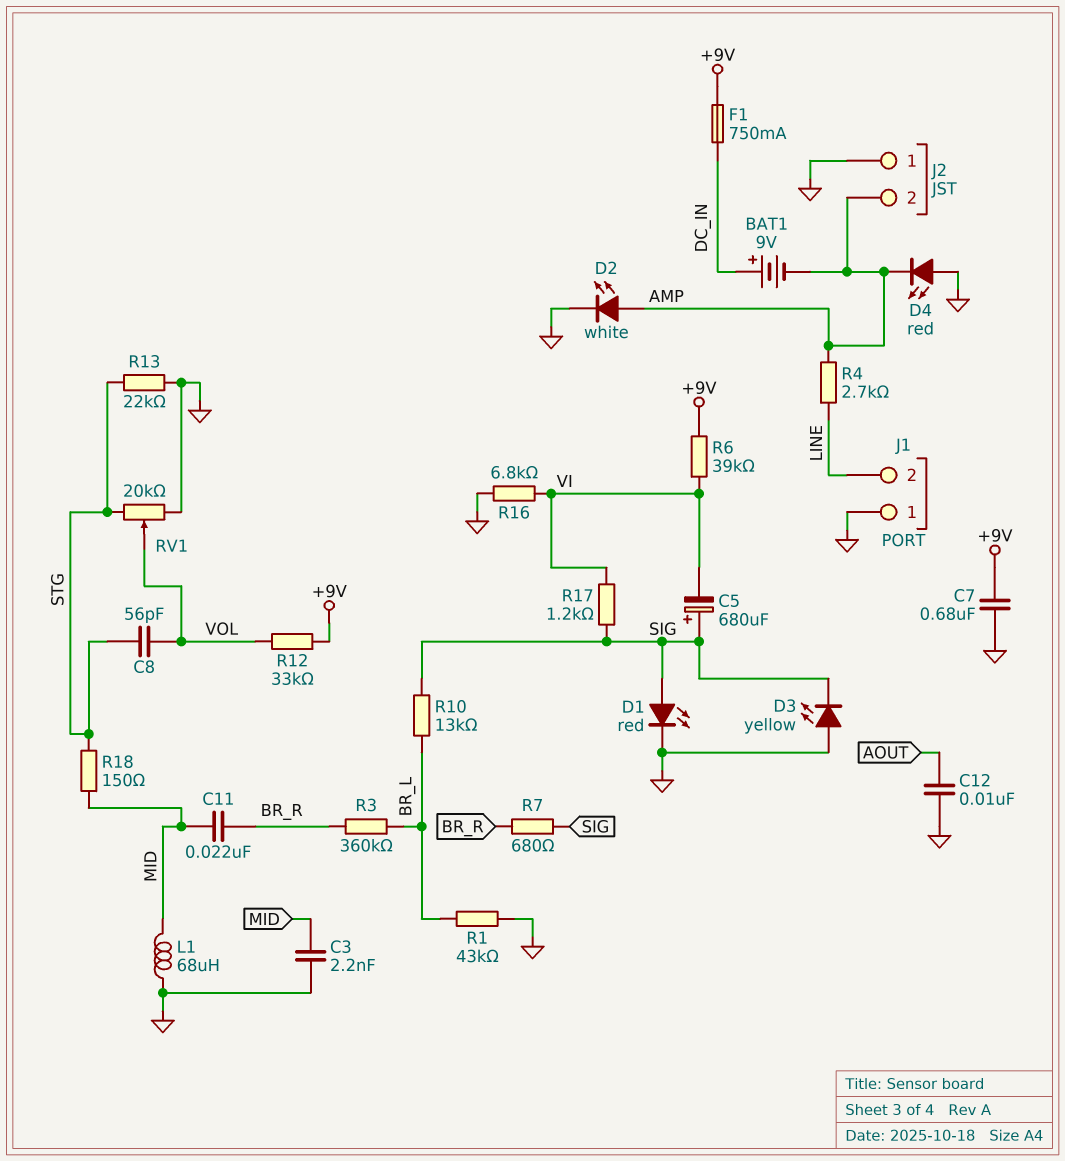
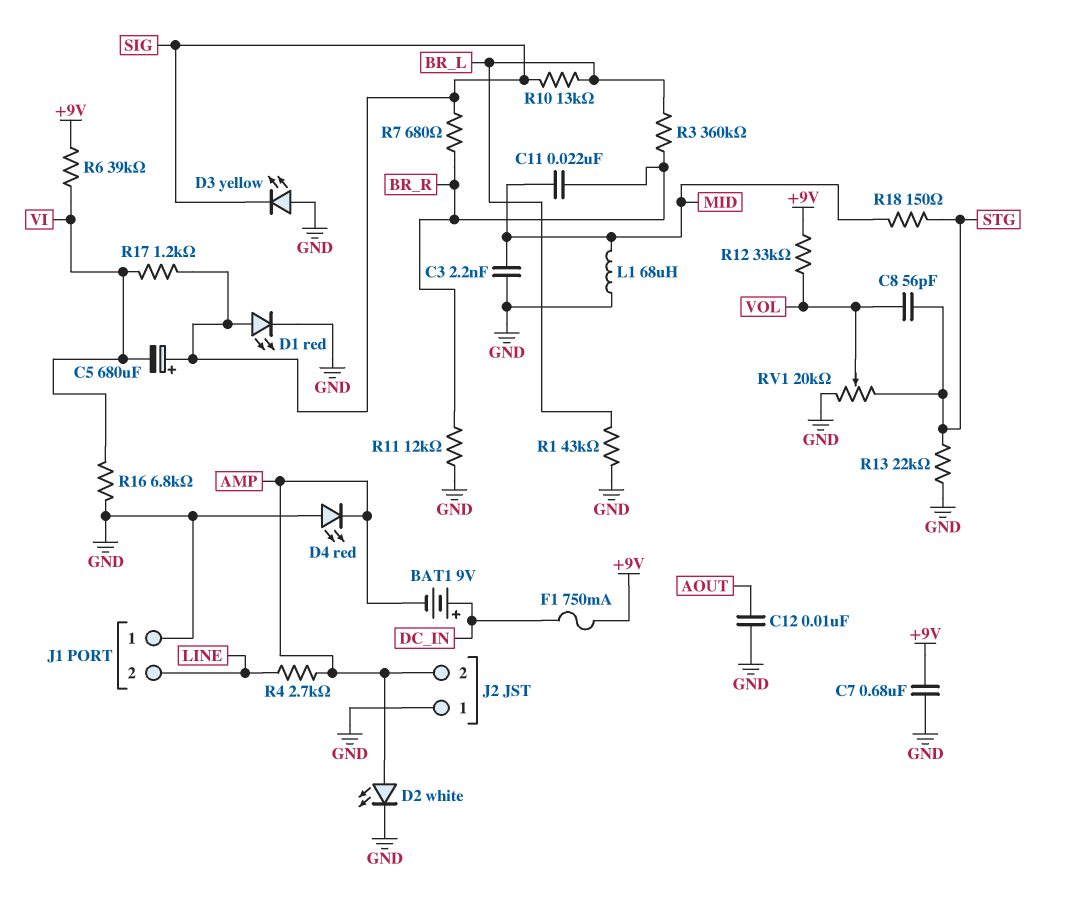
R11: none -> 12k (BR_R, GND)

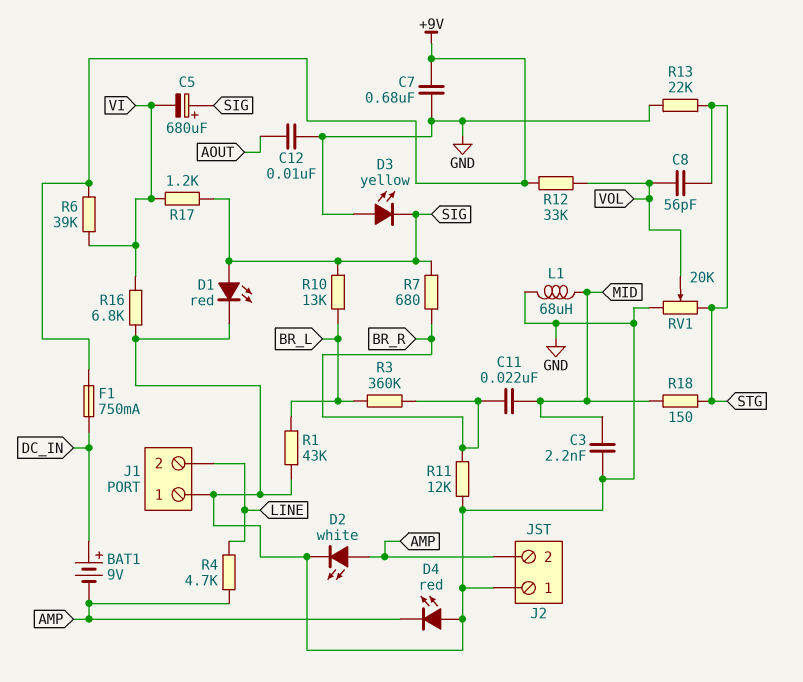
R4: 2.7k (AMP, LINE) -> 4.7k (AMP, LINE)

